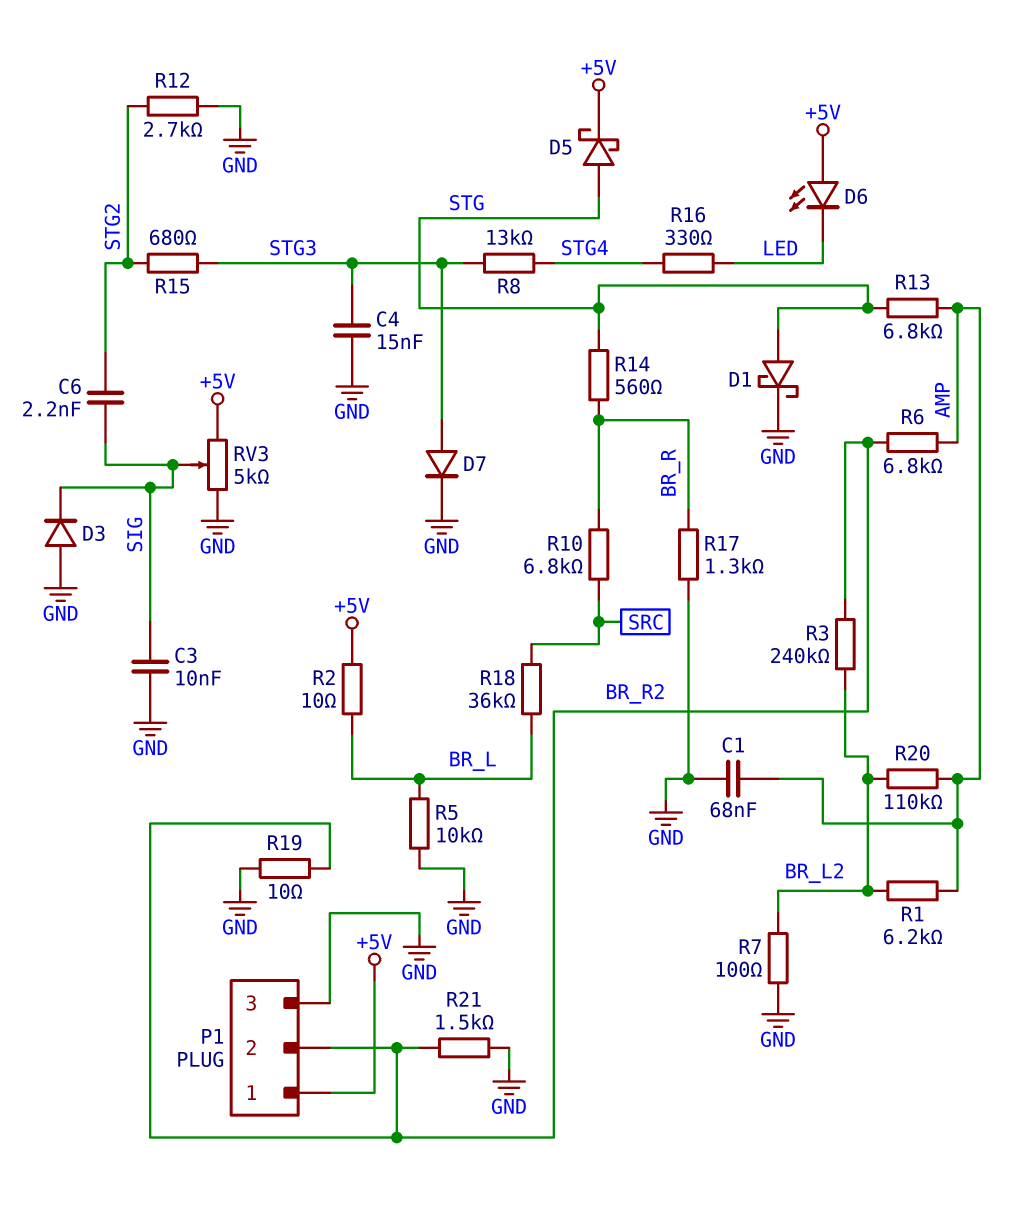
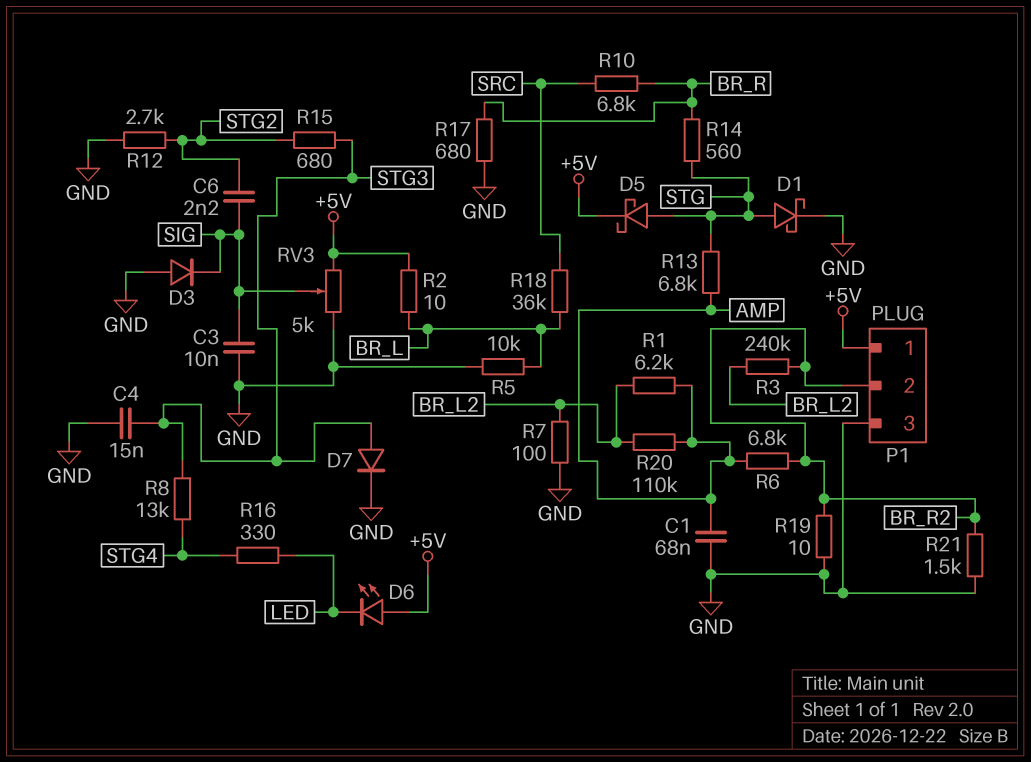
R17: 1.3k (BR_R, GND) -> 680 (BR_R, GND)

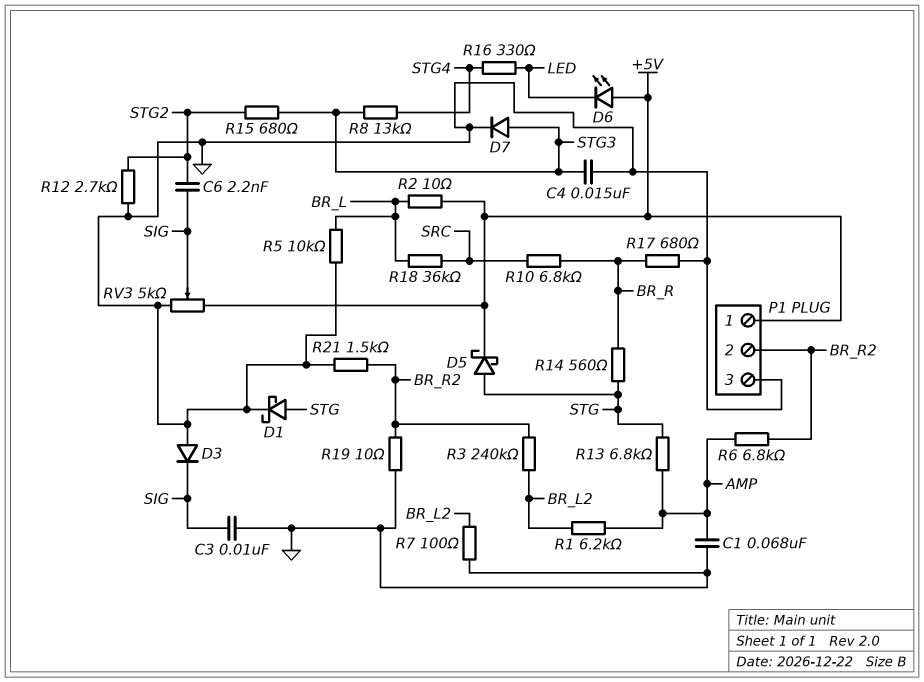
R20: 110k (AMP, BR_L2) -> none

